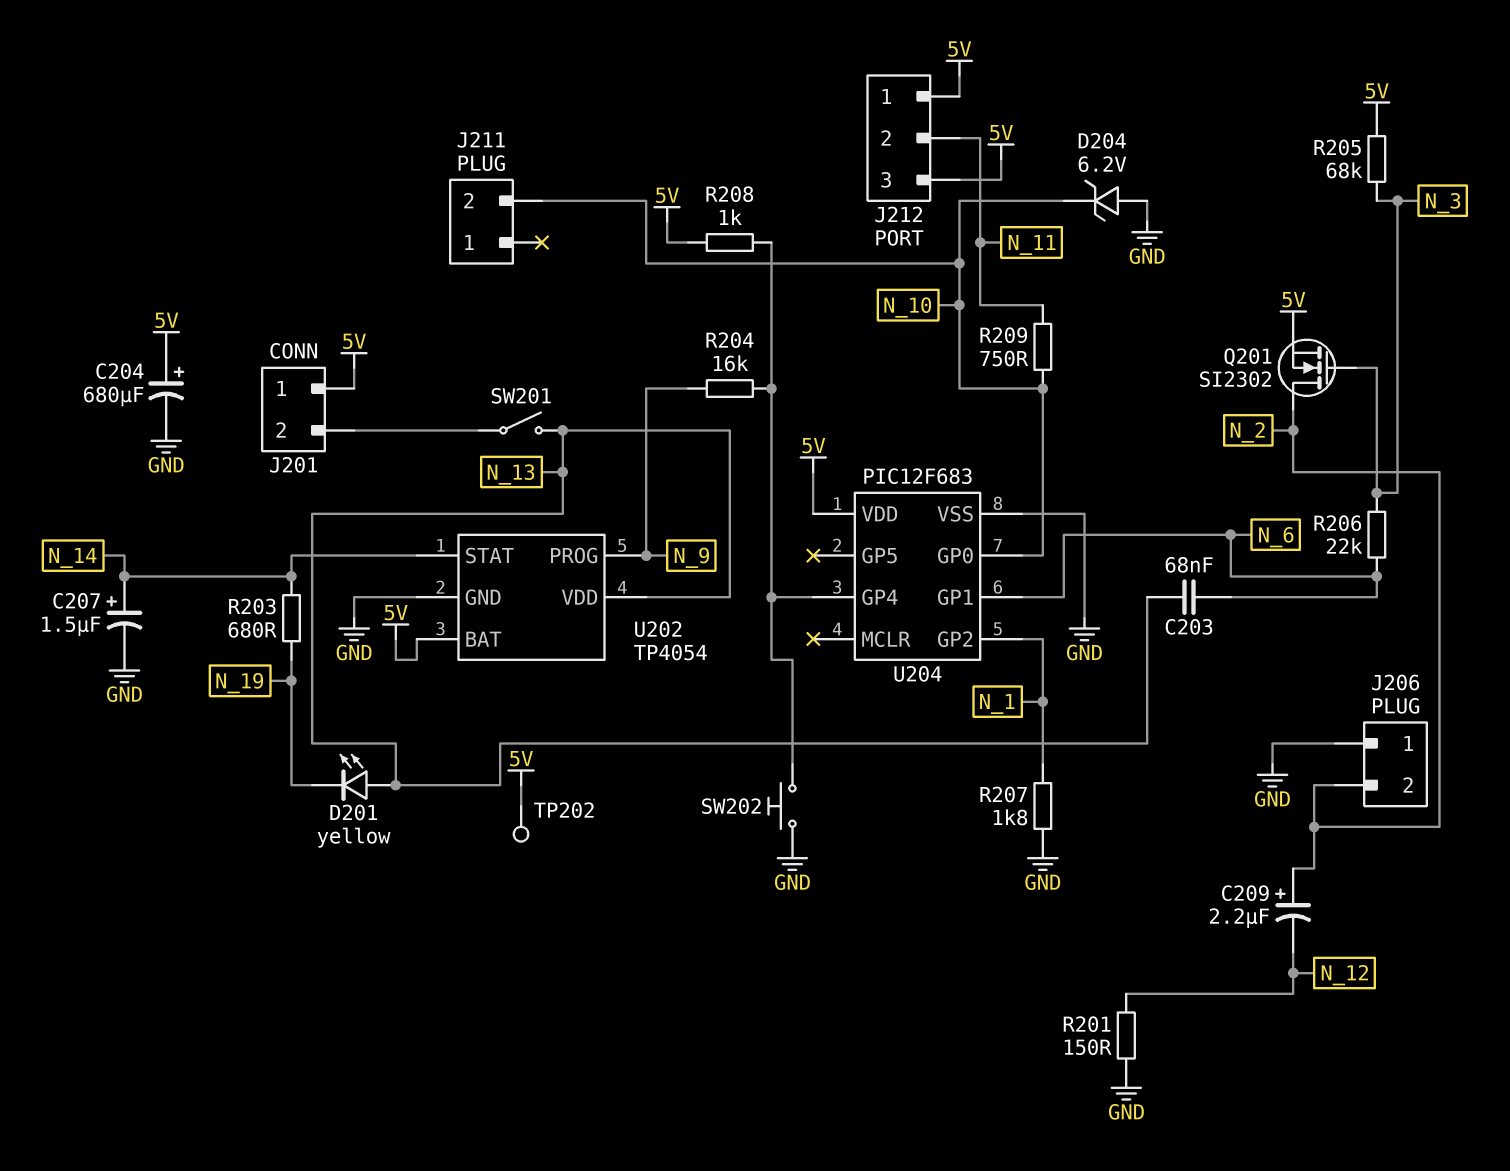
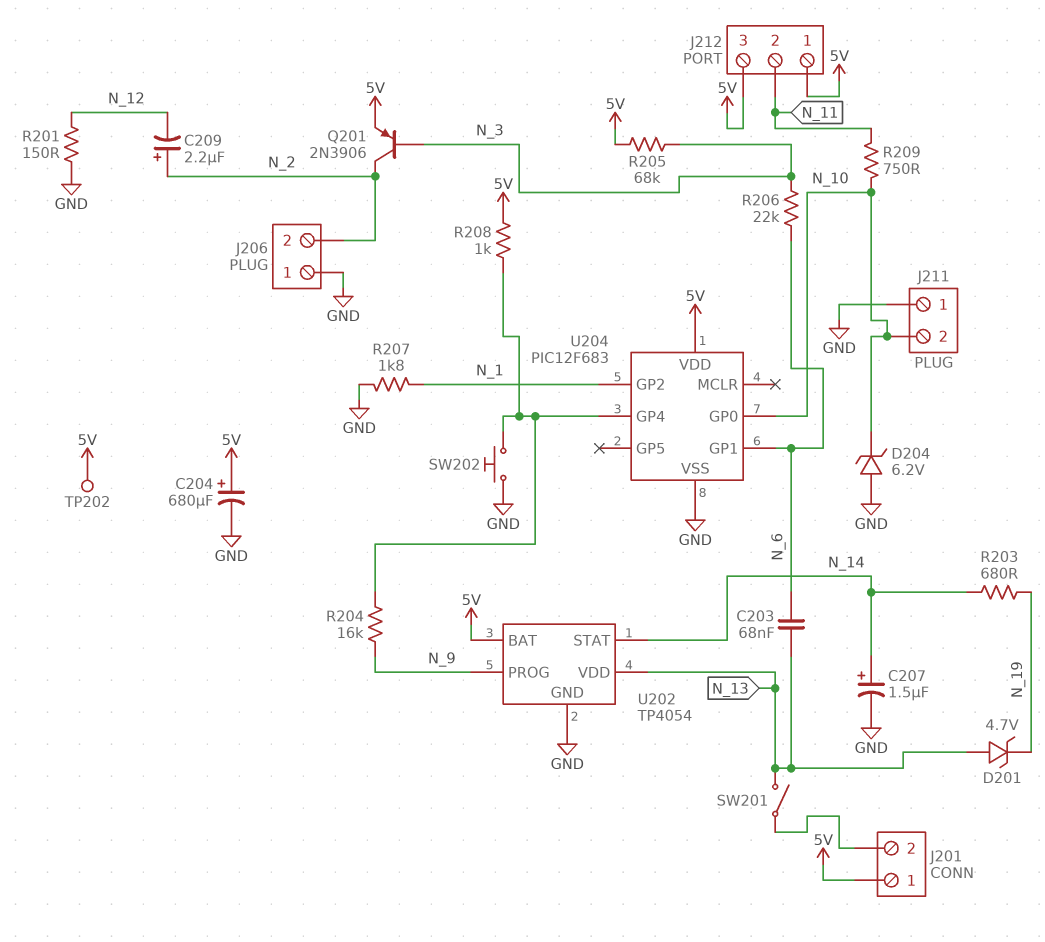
D201: LED yellow (A N_13, K N_19) -> zener 4.7V (A N_13, K N_19)
J211 pin 1: none -> GND
Q201: NMOS SI2302 (G N_3, D N_2, S 5V) -> PNP 2N3906 (B N_3, C N_2, E 5V)

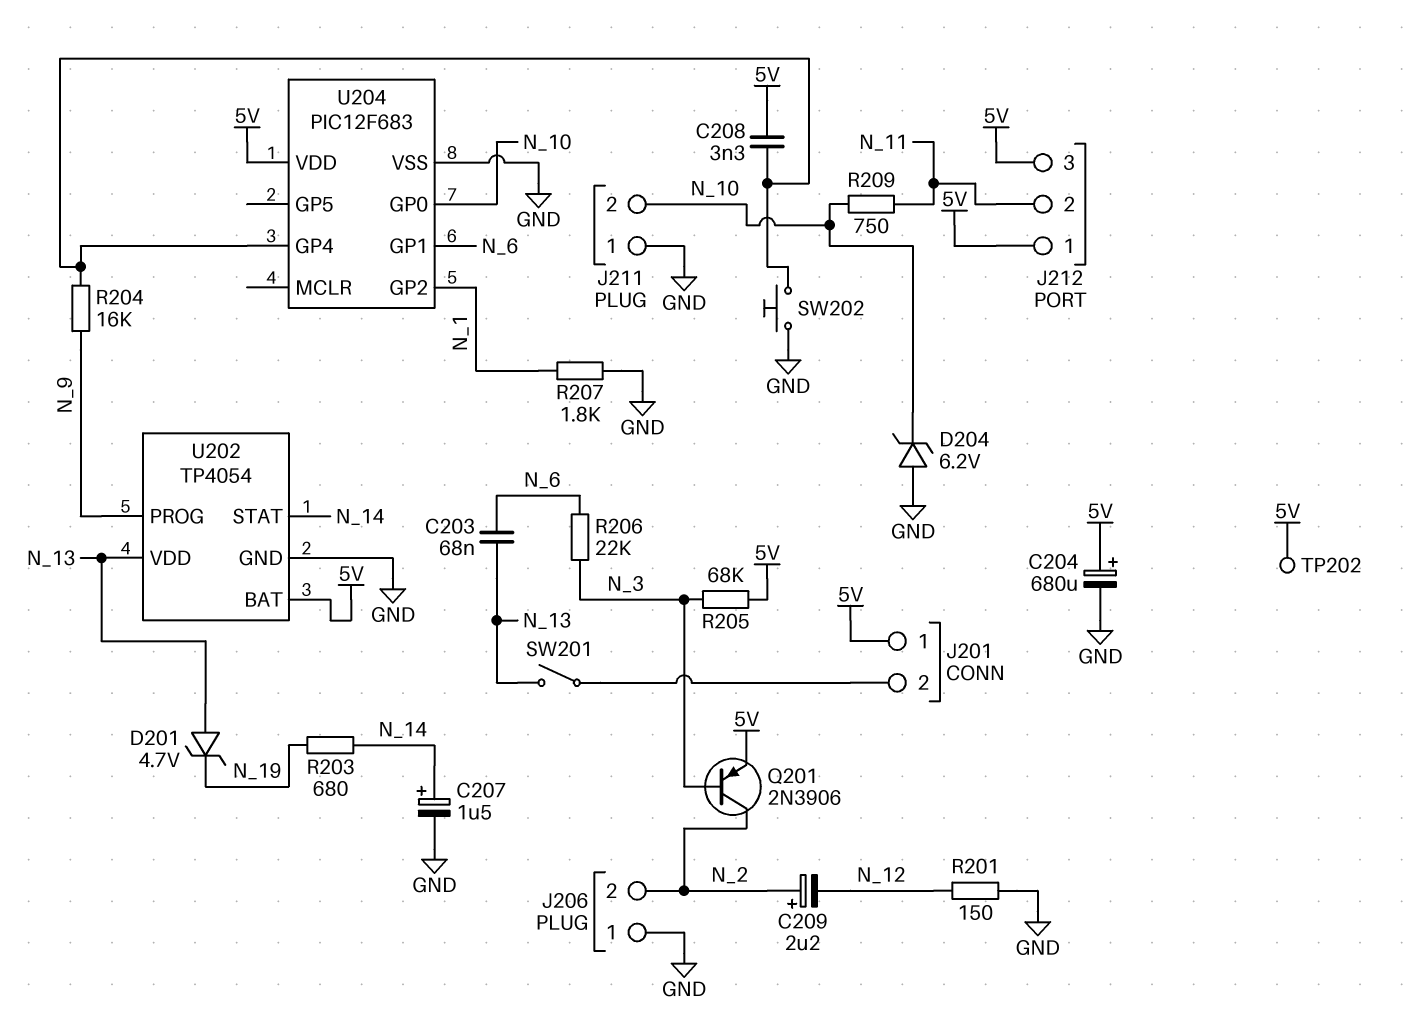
C208: none -> 3.3nF (5V, U204/GP4)
R208: 1k (5V, U204/GP4) -> none

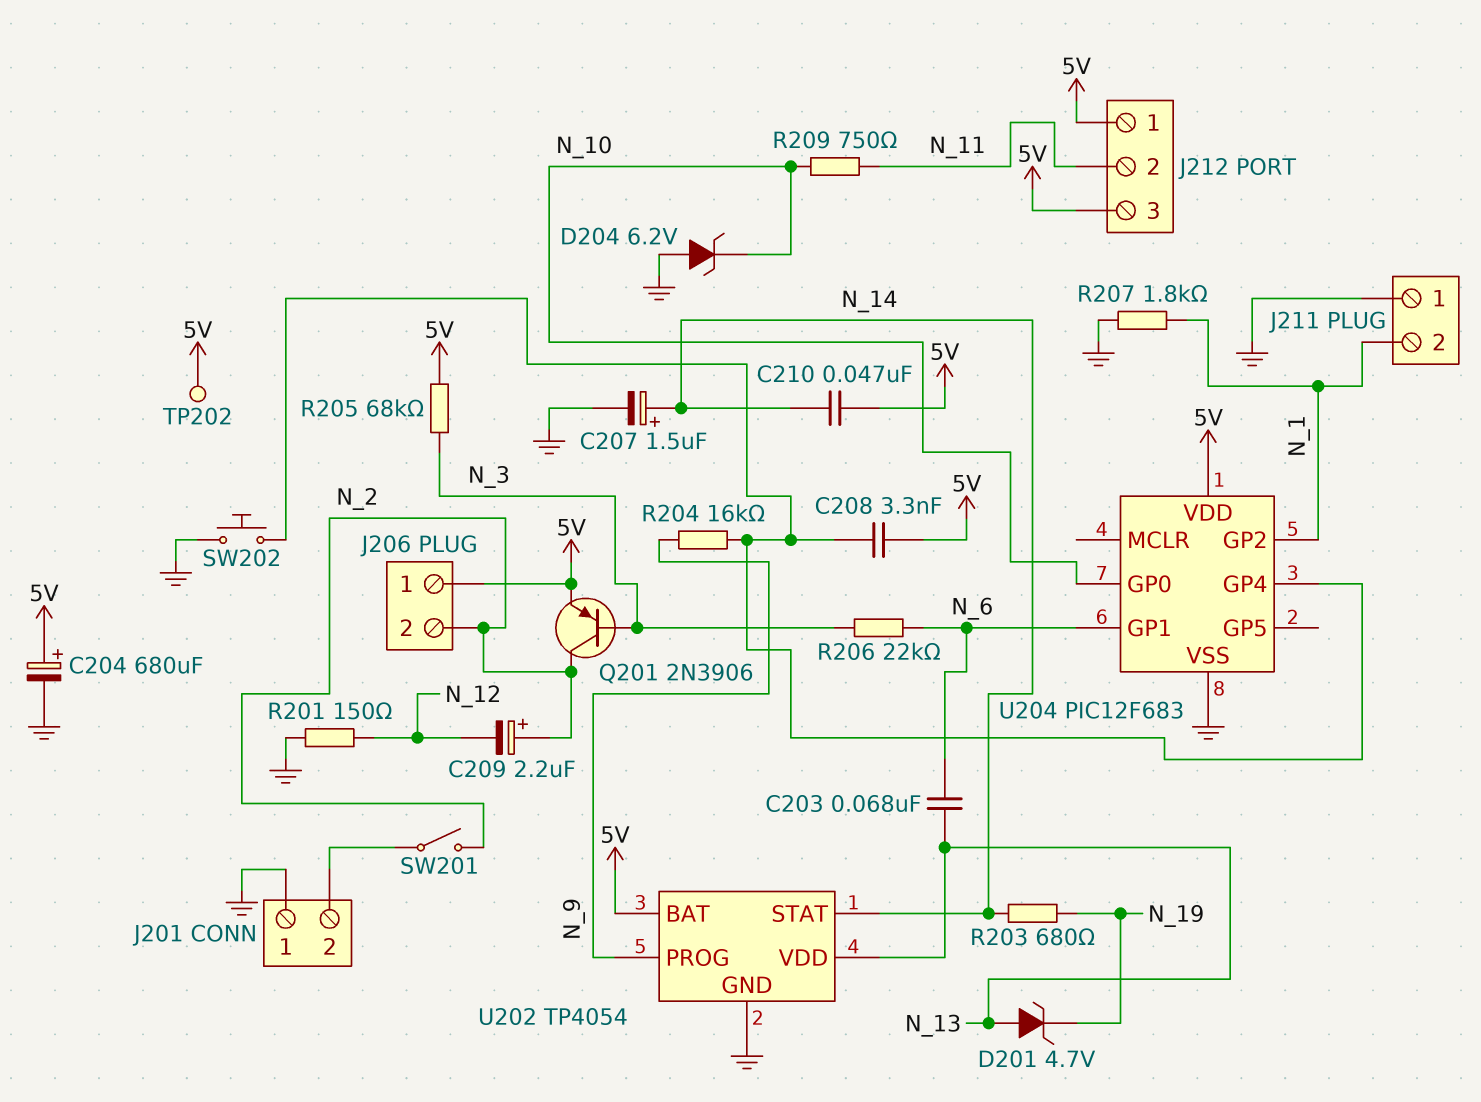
C210: none -> 47nF (5V, N_14)
J201 pin 1: 5V -> GND
J206 pin 1: GND -> 5V
J211 pin 2: N_10 -> N_1
SW201: switch (J201/2, N_13) -> switch (J201/2, N_2)

